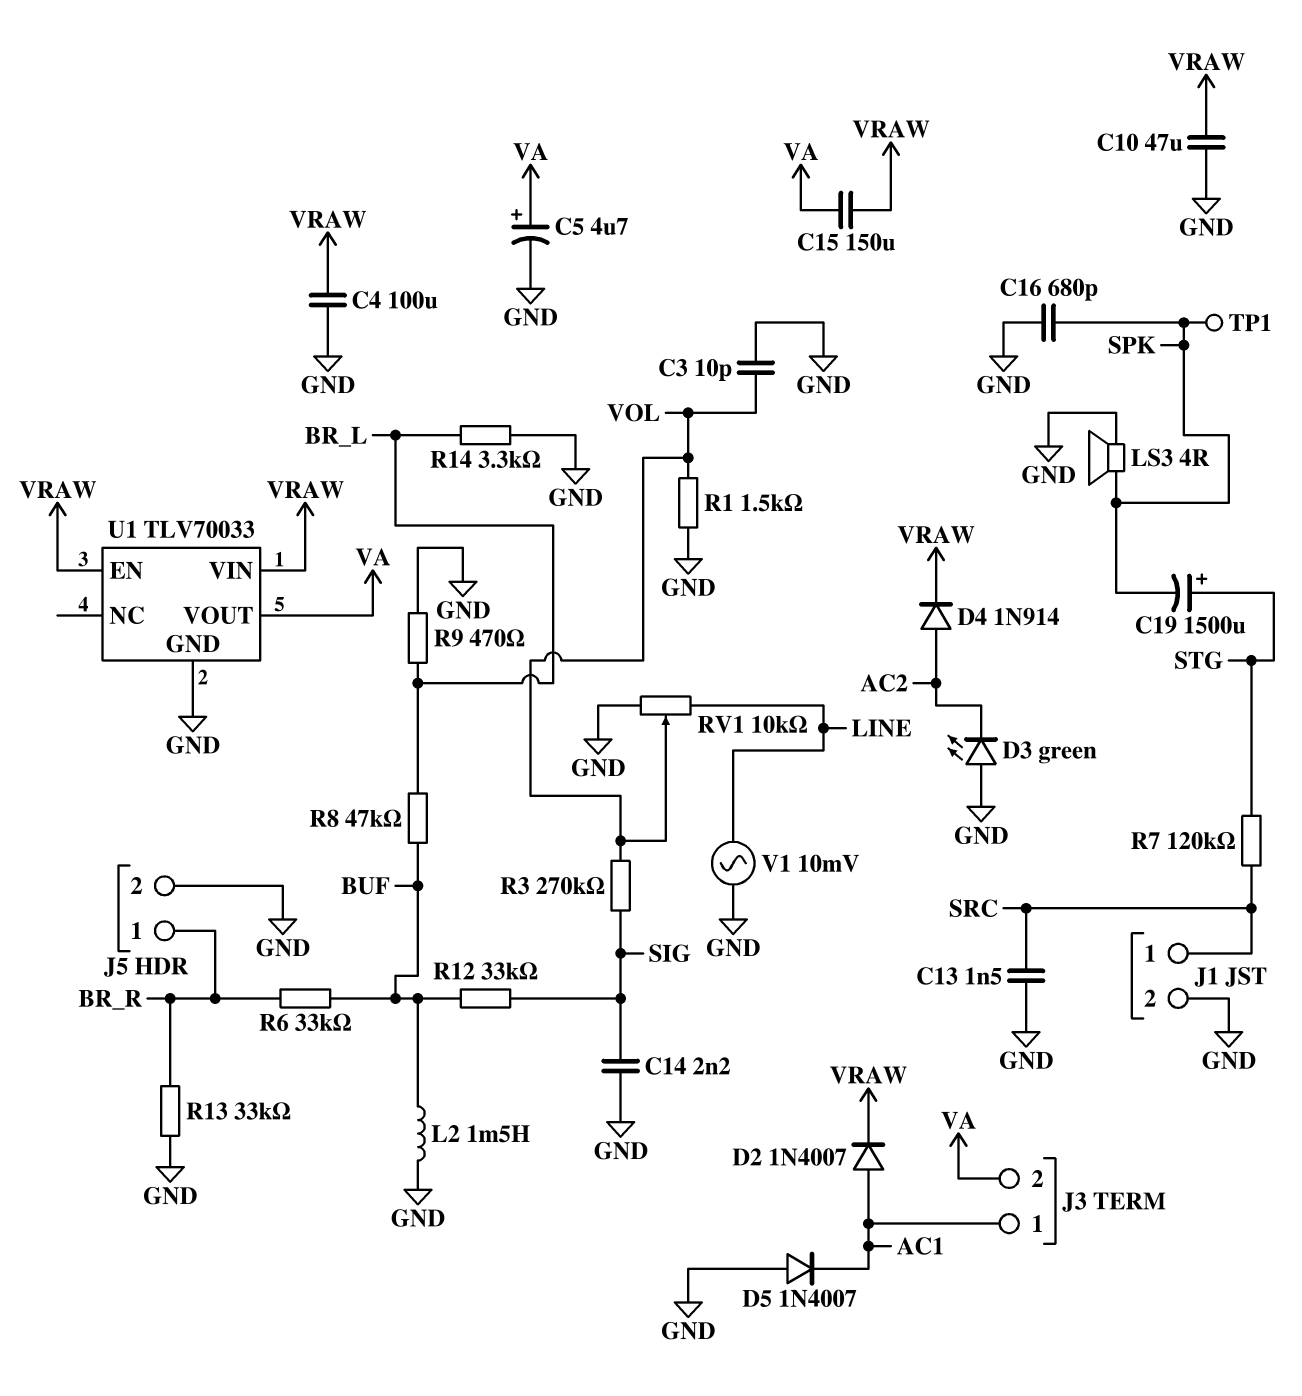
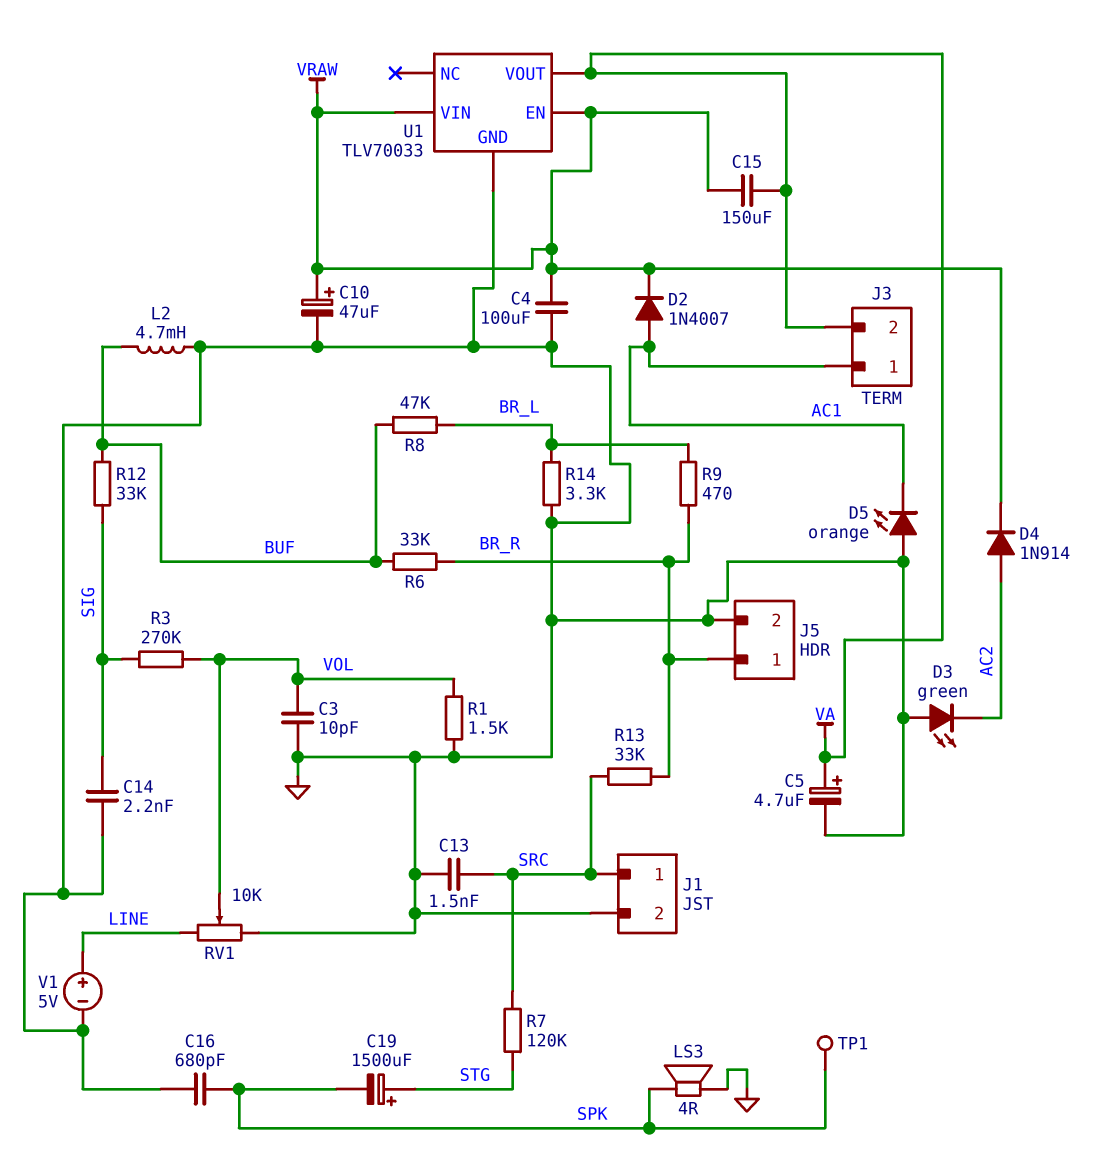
C10: 47uF (GND, VRAW) -> 47uF (plus VRAW, minus GND)
D5: diode 1N4007 (A GND, K AC1) -> LED orange (A GND, K AC1)
L2: 1.5mH (BUF, GND) -> 4.7mH (BUF, GND)
R9: 470 (BR_L, GND) -> 470 (BR_L, BR_R)
R13: 33k (BR_R, GND) -> 33k (BR_R, SRC)
V1: AC 10mV (GND, LINE) -> 5V (plus LINE, minus GND)

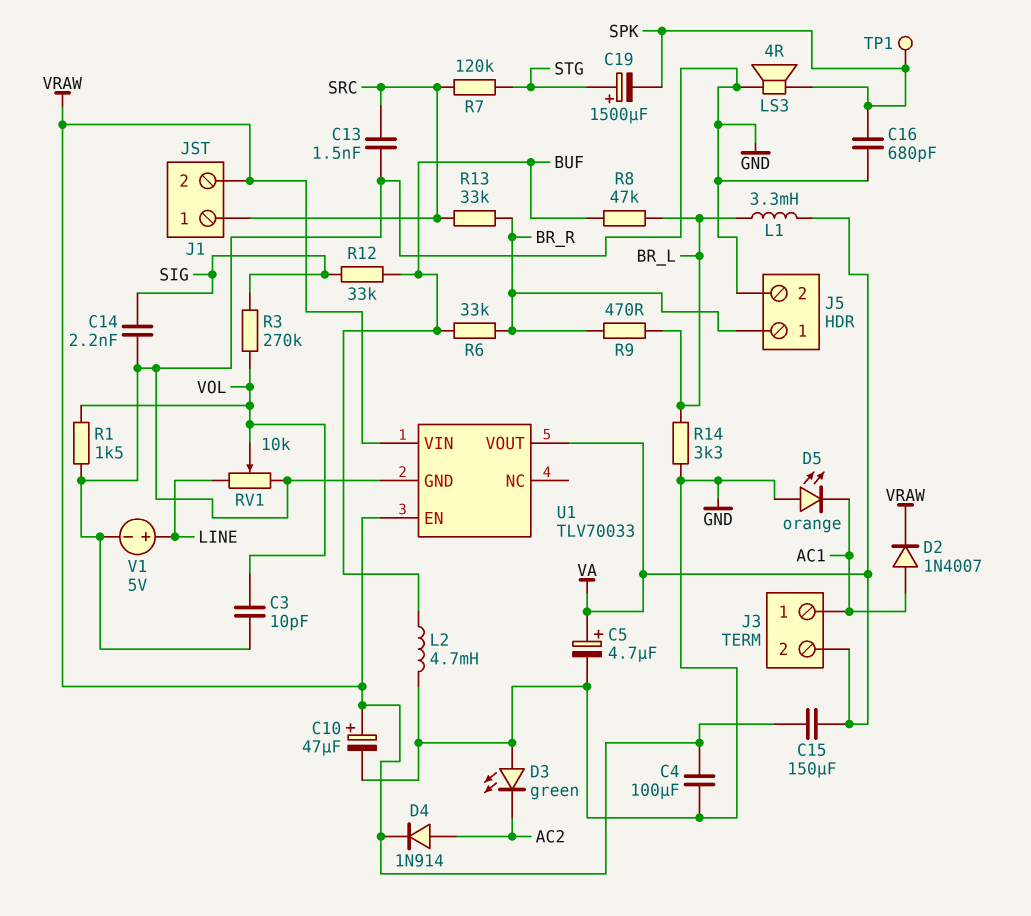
J1 pin 2: GND -> VRAW
L1: none -> 3.3mH (BR_L, VA)

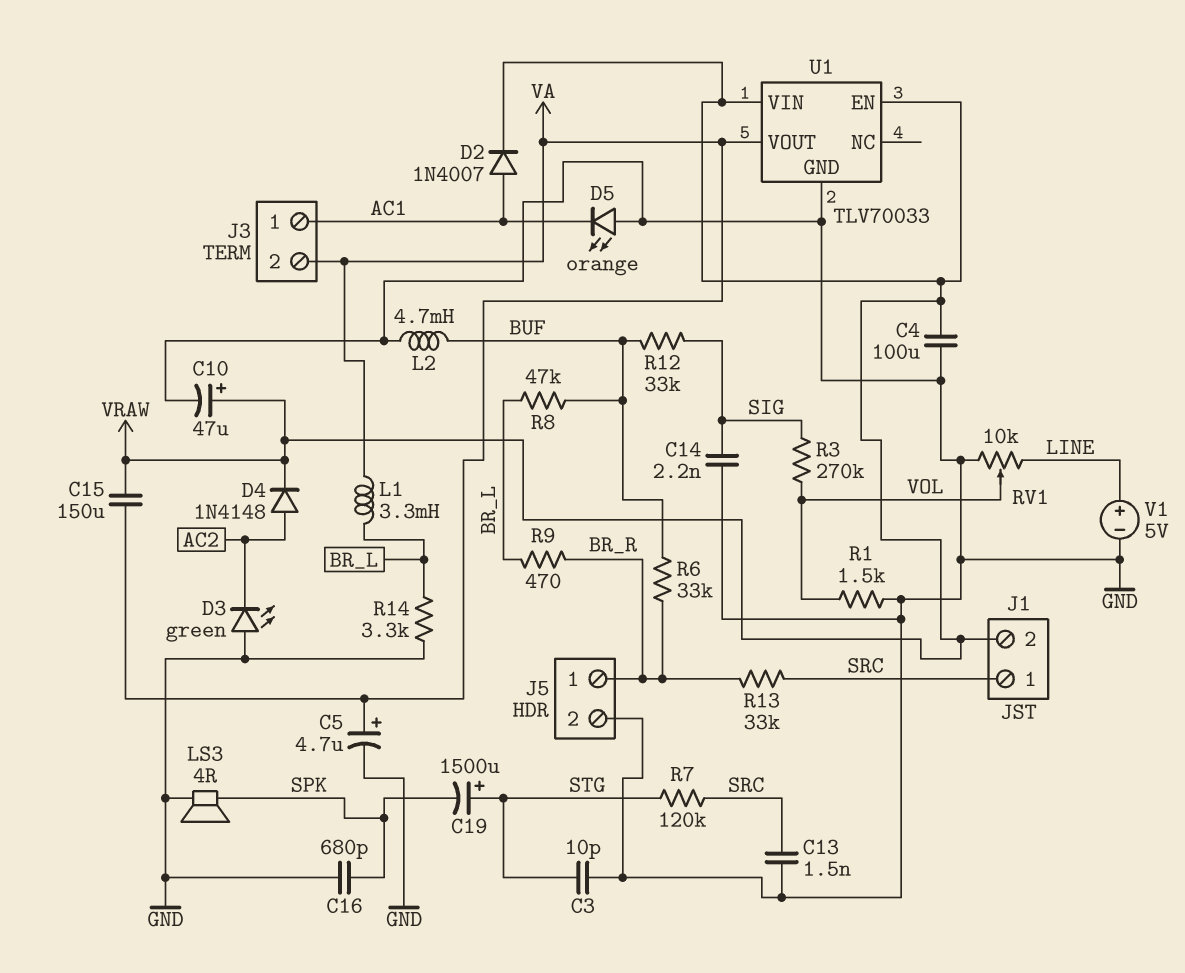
C3: 10pF (GND, VOL) -> 10pF (GND, STG)
D4: diode 1N914 (A AC2, K VRAW) -> diode 1N4148 (A AC2, K VRAW)
TP1: test point (SPK) -> none

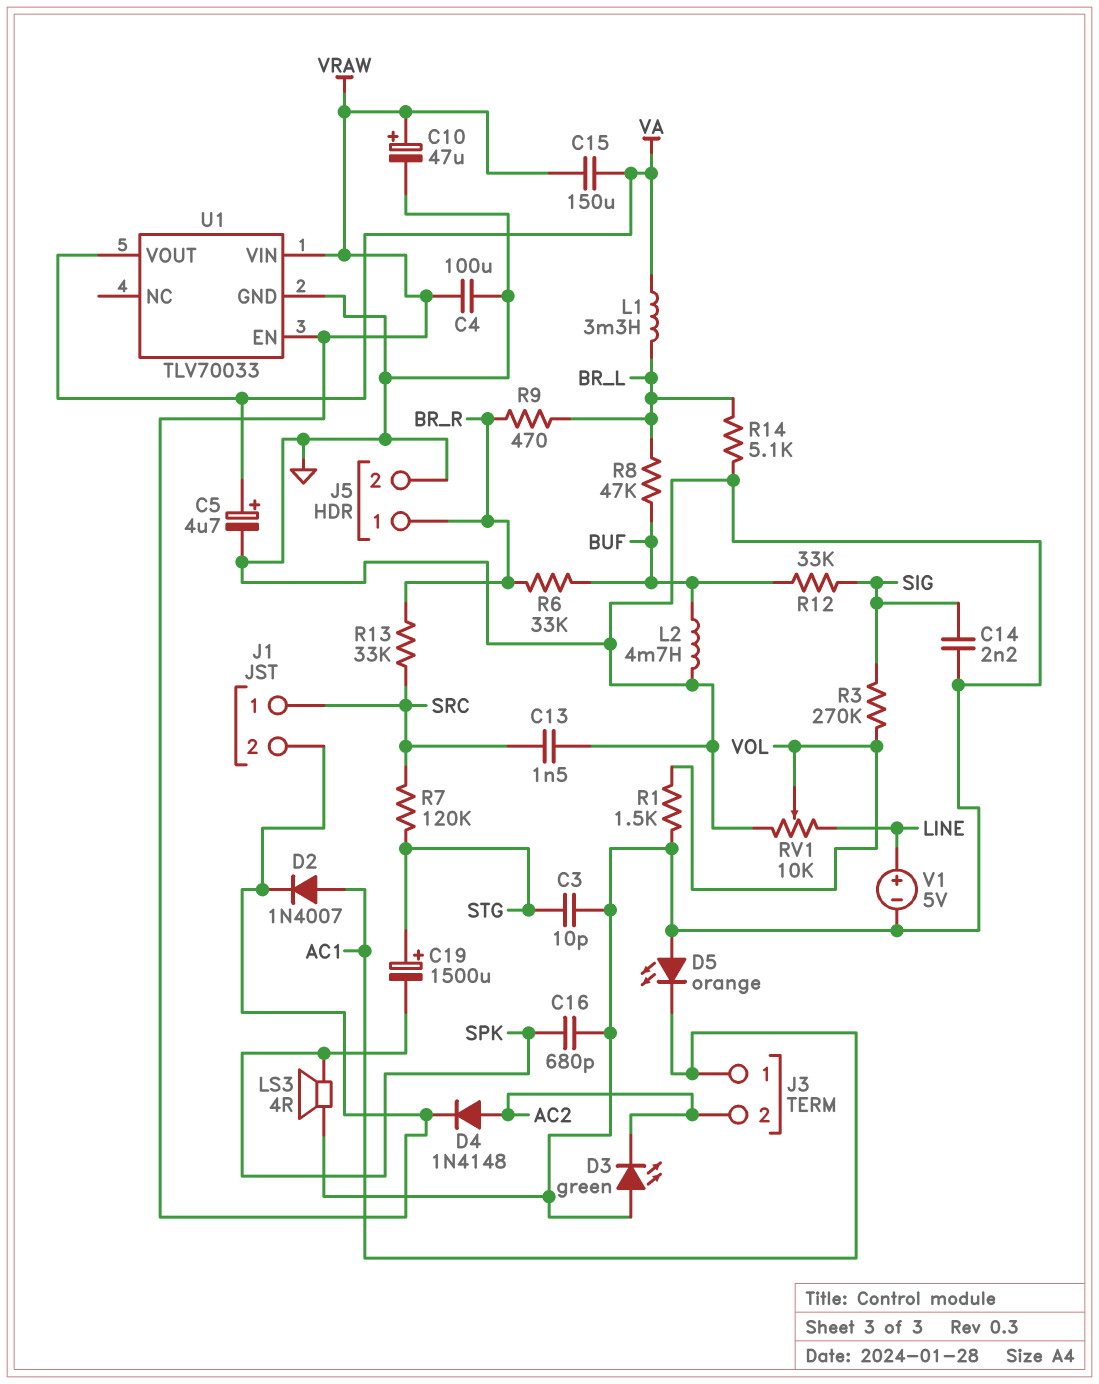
J3 pin 2: VA -> AC2
R14: 3.3k (BR_L, GND) -> 5.1k (BR_L, GND)

